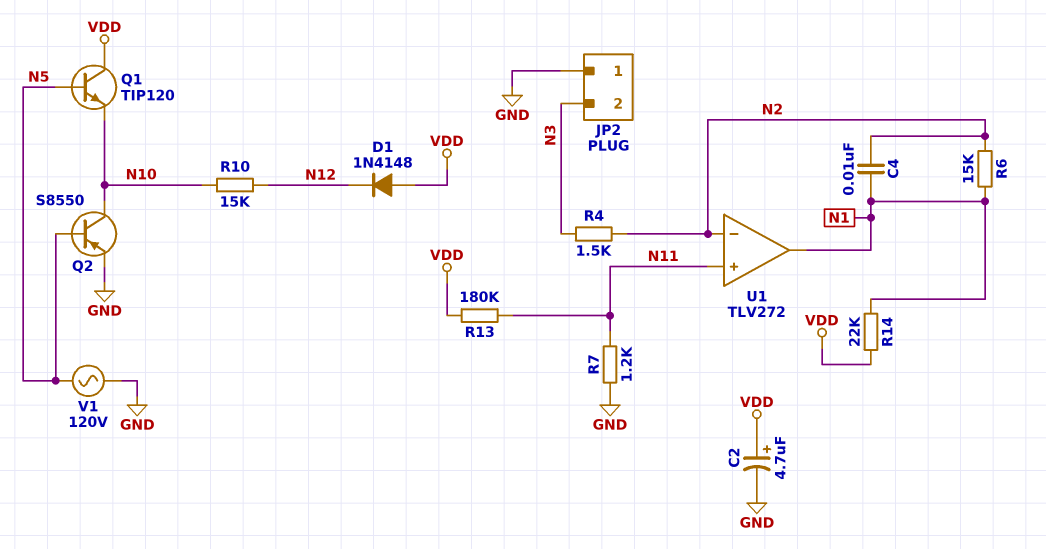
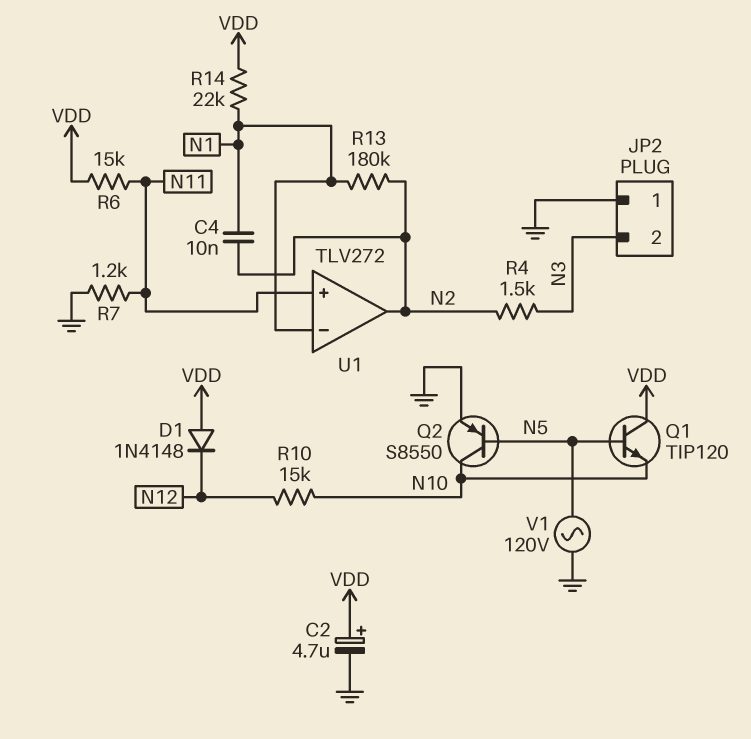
R6: 15k (N1, N2) -> 15k (N11, VDD)
R13: 180k (N11, VDD) -> 180k (N1, N2)
U1 pin in-: N2 -> N1
U1 pin out: N1 -> N2

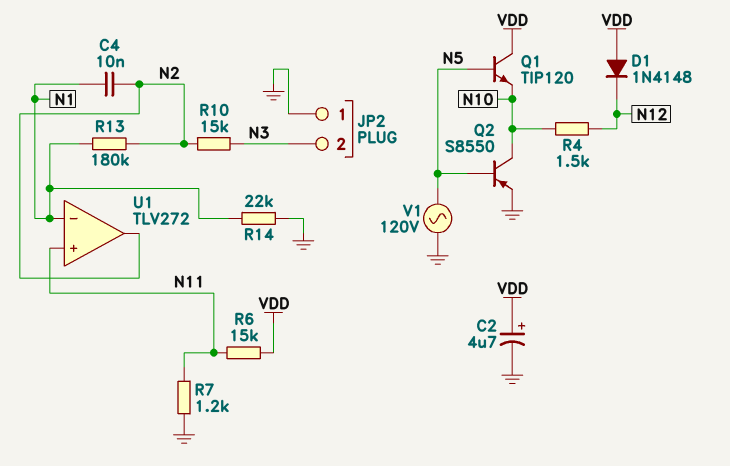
R4: 1.5k (N2, N3) -> 1.5k (N10, N12)
R10: 15k (N10, N12) -> 15k (N2, N3)
R14: 22k (N1, VDD) -> 22k (GND, N1)

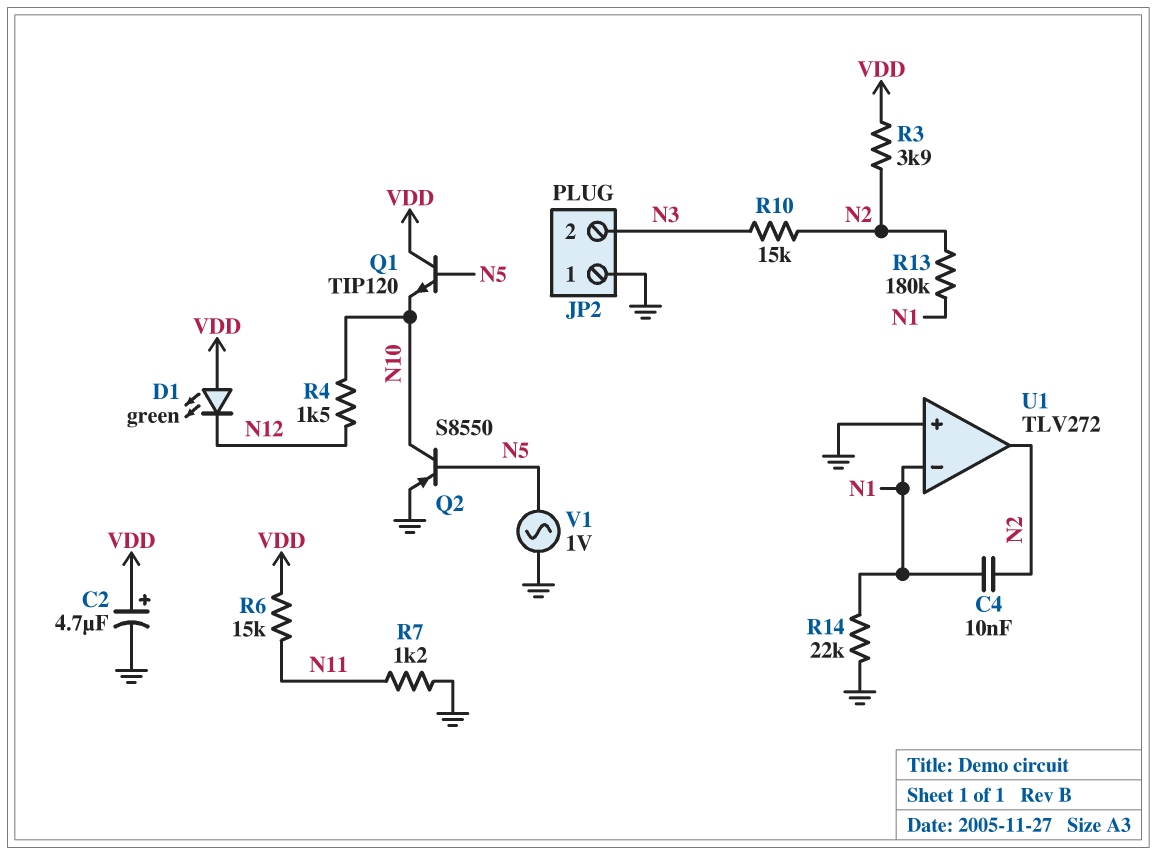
D1: diode 1N4148 (A VDD, K N12) -> LED green (A VDD, K N12)
R3: none -> 3.9k (N2, VDD)
U1 pin in+: N11 -> GND
V1: AC 120V (GND, N5) -> AC 1V (GND, N5)

